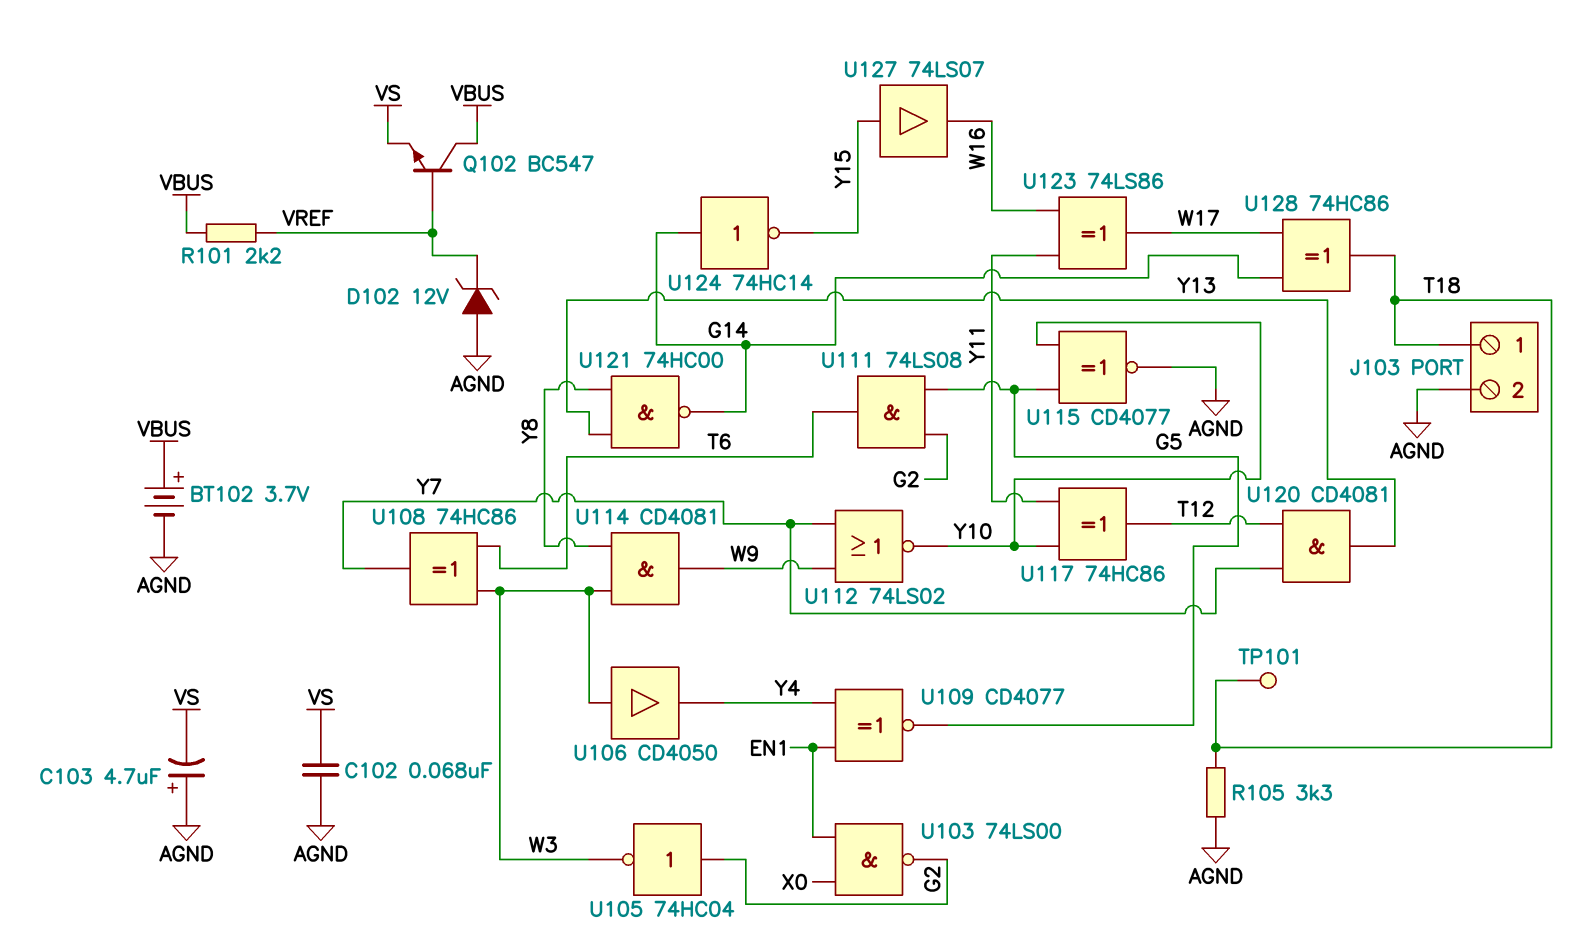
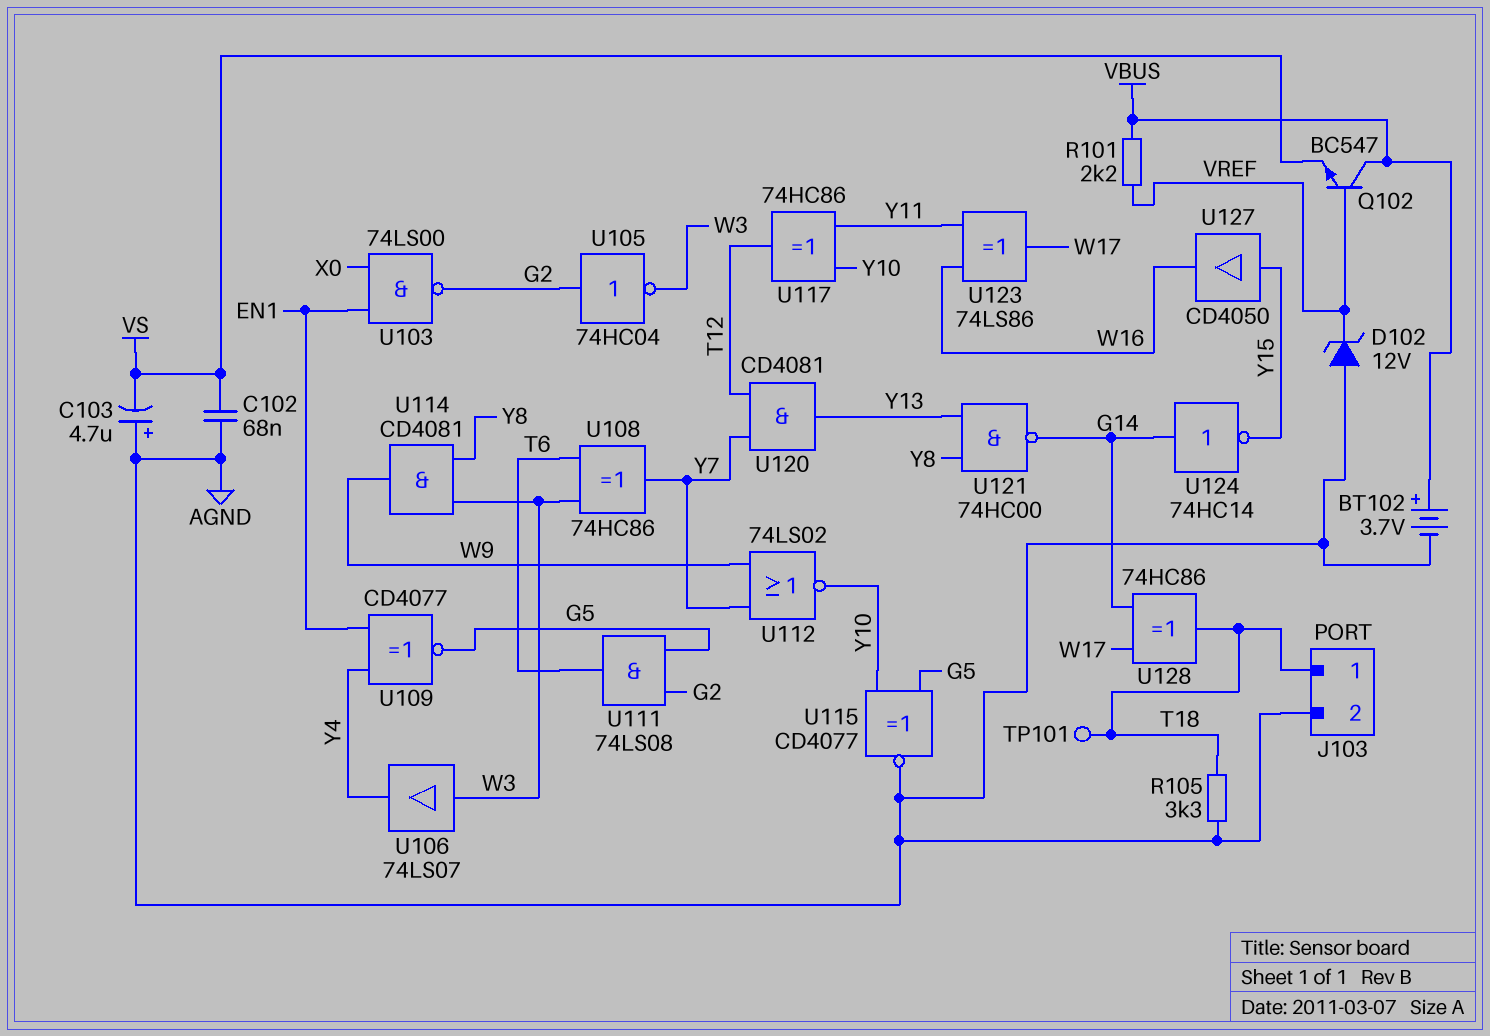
U106: buffer CD4050 (in W3, out Y4) -> buffer 74LS07 (in W3, out Y4)
U127: buffer 74LS07 (in Y15, out W16) -> buffer CD4050 (in Y15, out W16)

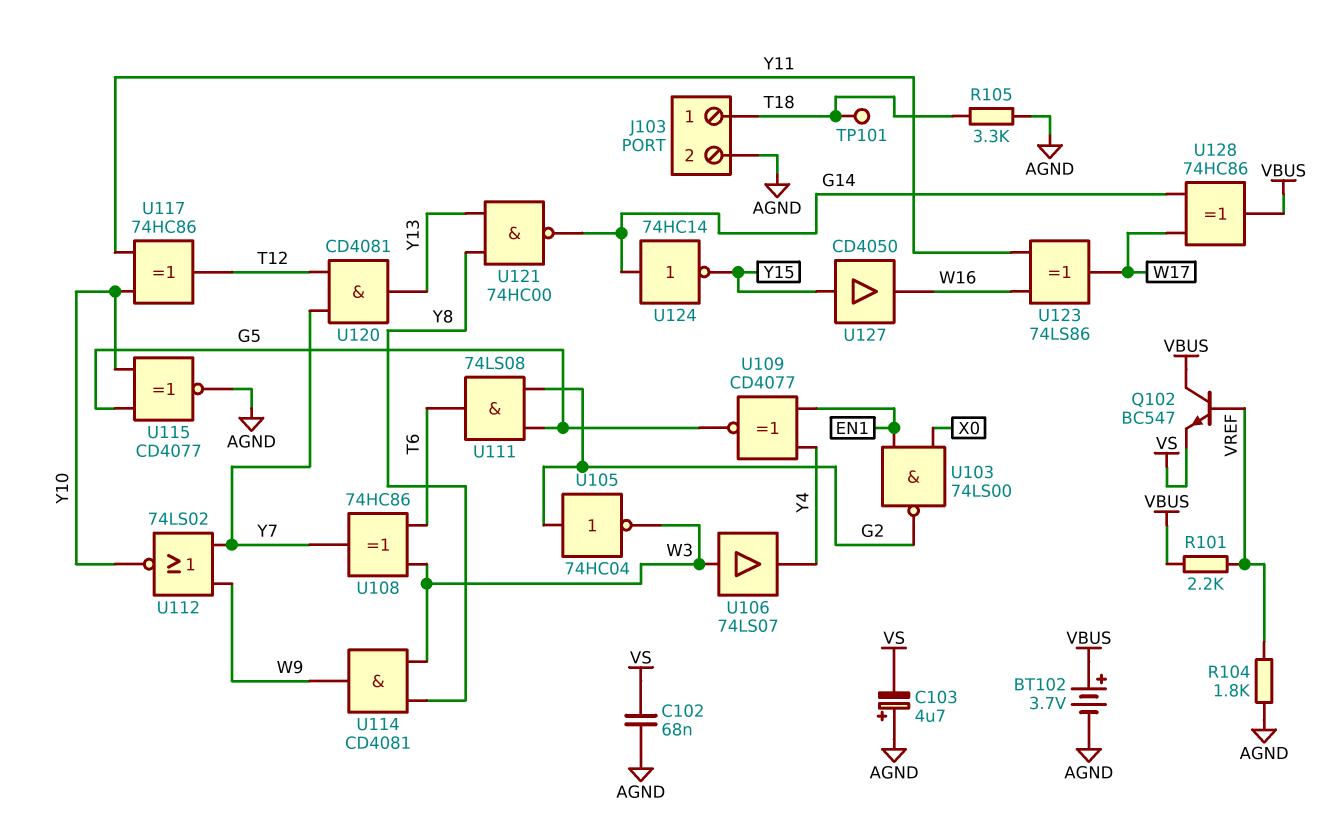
D102: zener 12V (A AGND, K VREF) -> none
R104: none -> 1.8k (AGND, VREF)
U128: XOR 74HC86 (in G14, in W17, out T18) -> XOR 74HC86 (in G14, in W17, out VBUS)

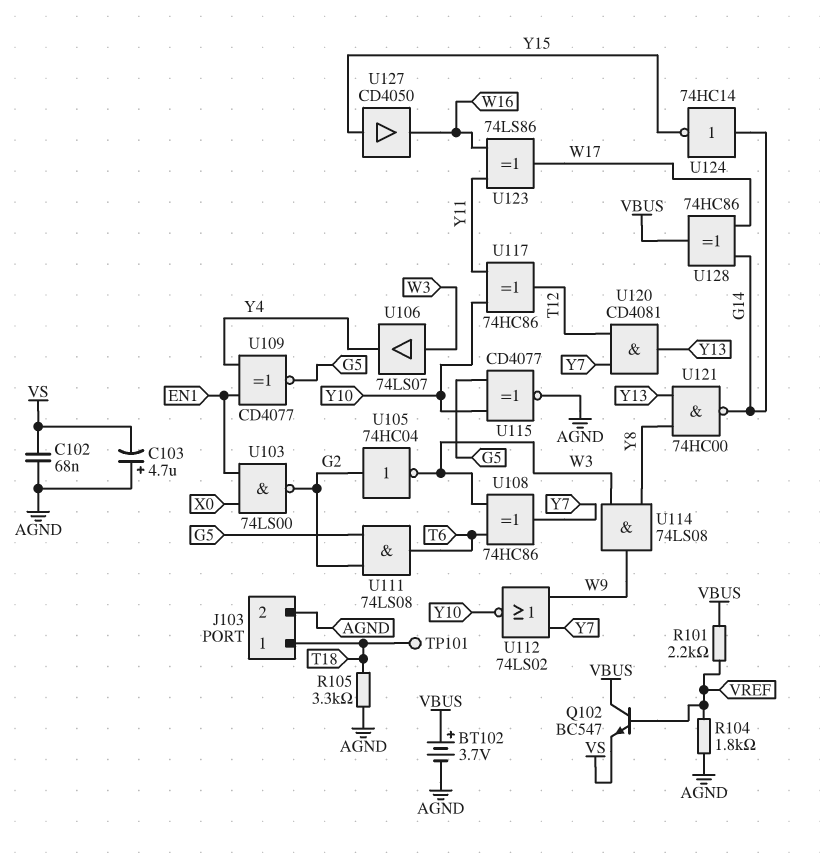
U114: AND CD4081 (in W3, in Y8, out W9) -> AND 74LS08 (in W3, in Y8, out W9)

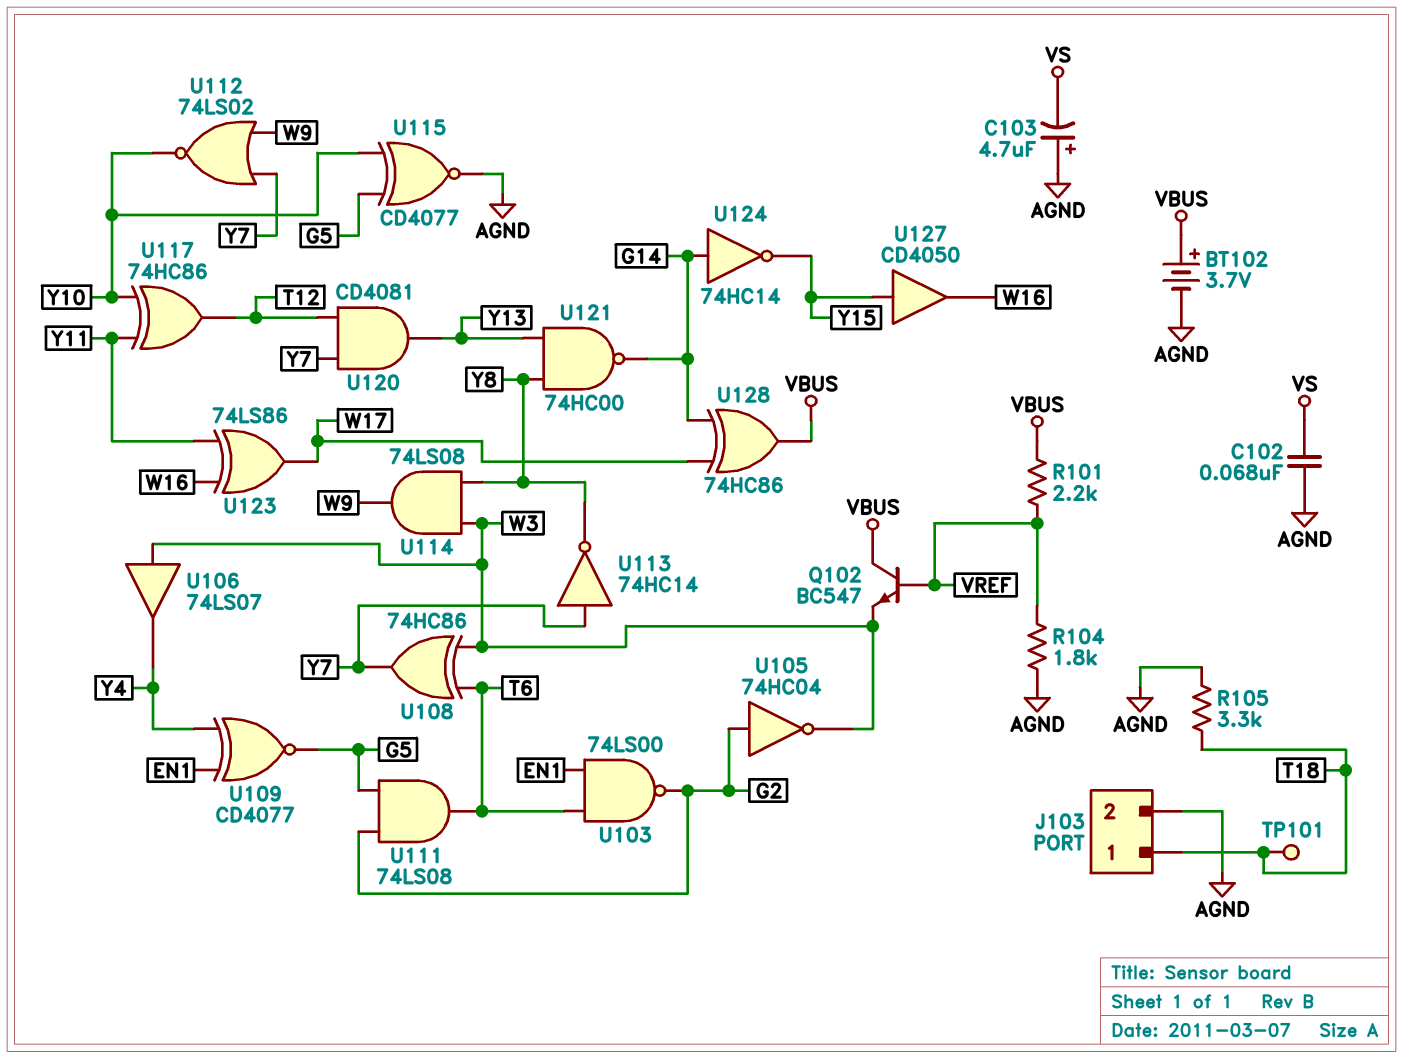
Q102: NPN BC547 (B VREF, C VBUS, E VS) -> NPN BC547 (B VREF, C VBUS, E W3)
U103: NAND 74LS00 (in EN1, in X0, out G2) -> NAND 74LS00 (in EN1, in T6, out G2)
U113: none -> NOT 74HC14 (in Y7, out Y8)

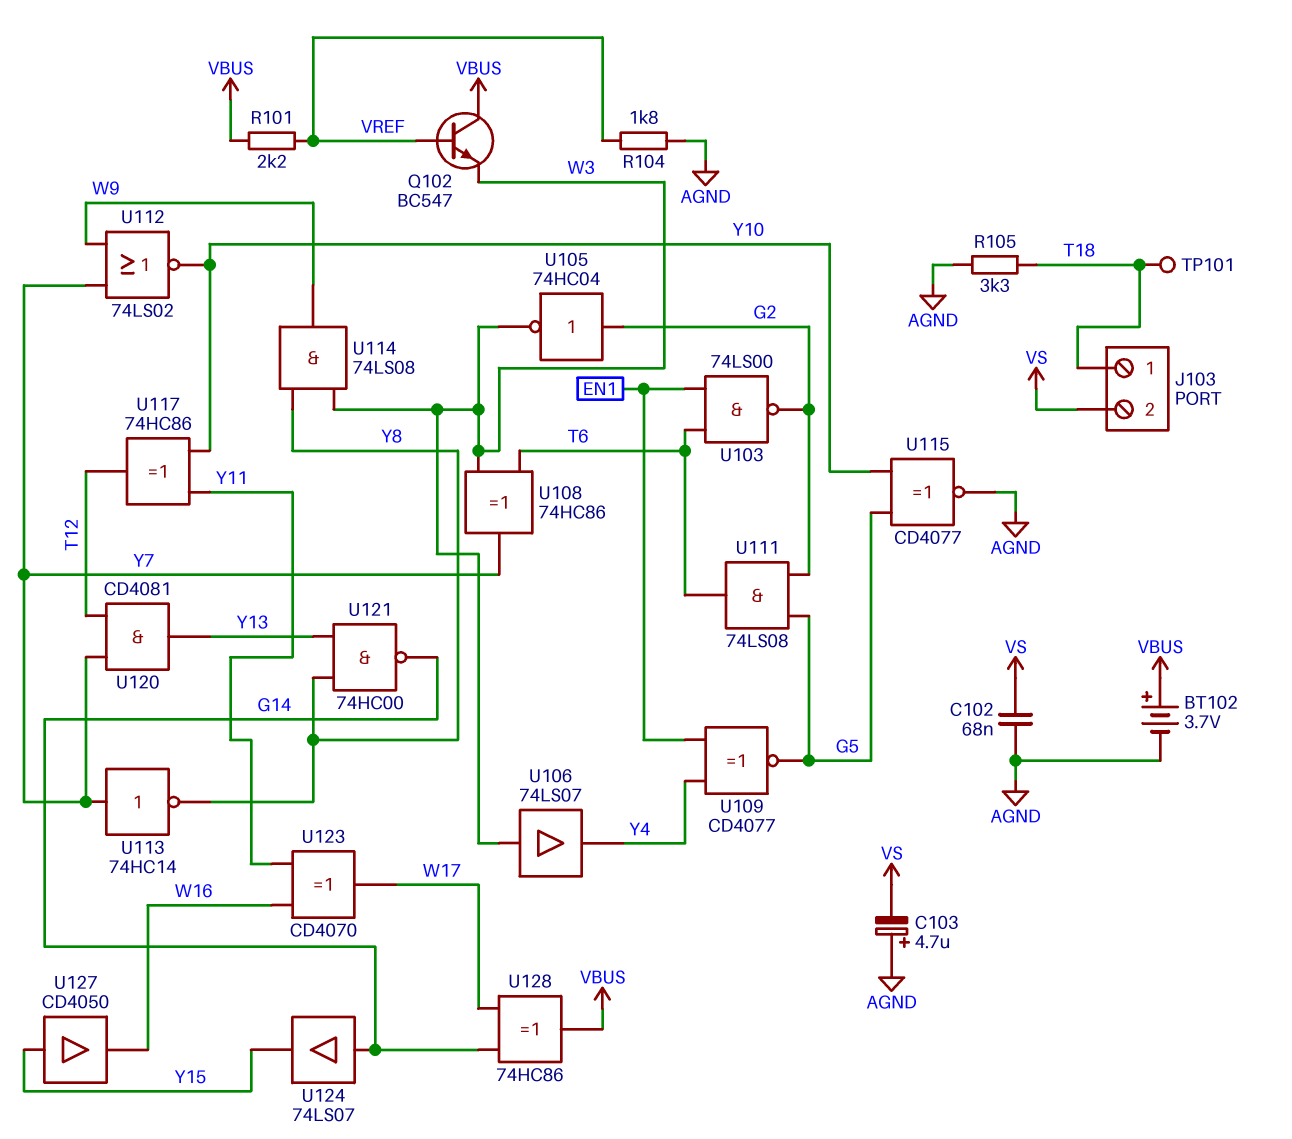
J103 pin 2: AGND -> VS
U123: XOR 74LS86 (in W16, in Y11, out W17) -> XOR CD4070 (in W16, in Y11, out W17)
U124: NOT 74HC14 (in G14, out Y15) -> buffer 74LS07 (in G14, out Y15)

